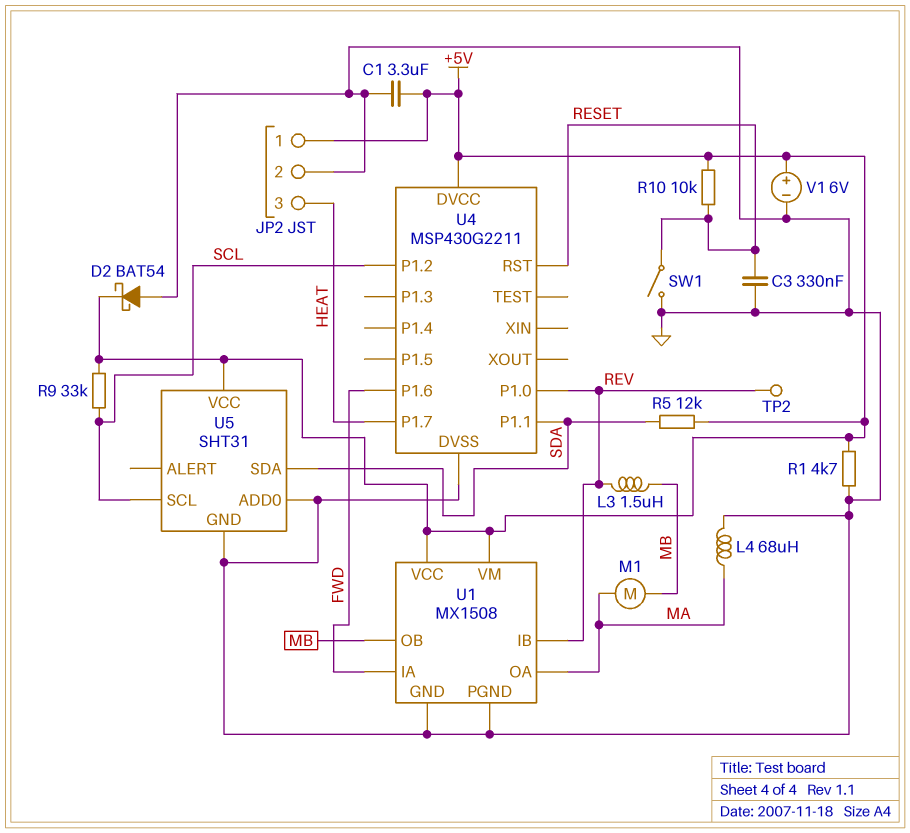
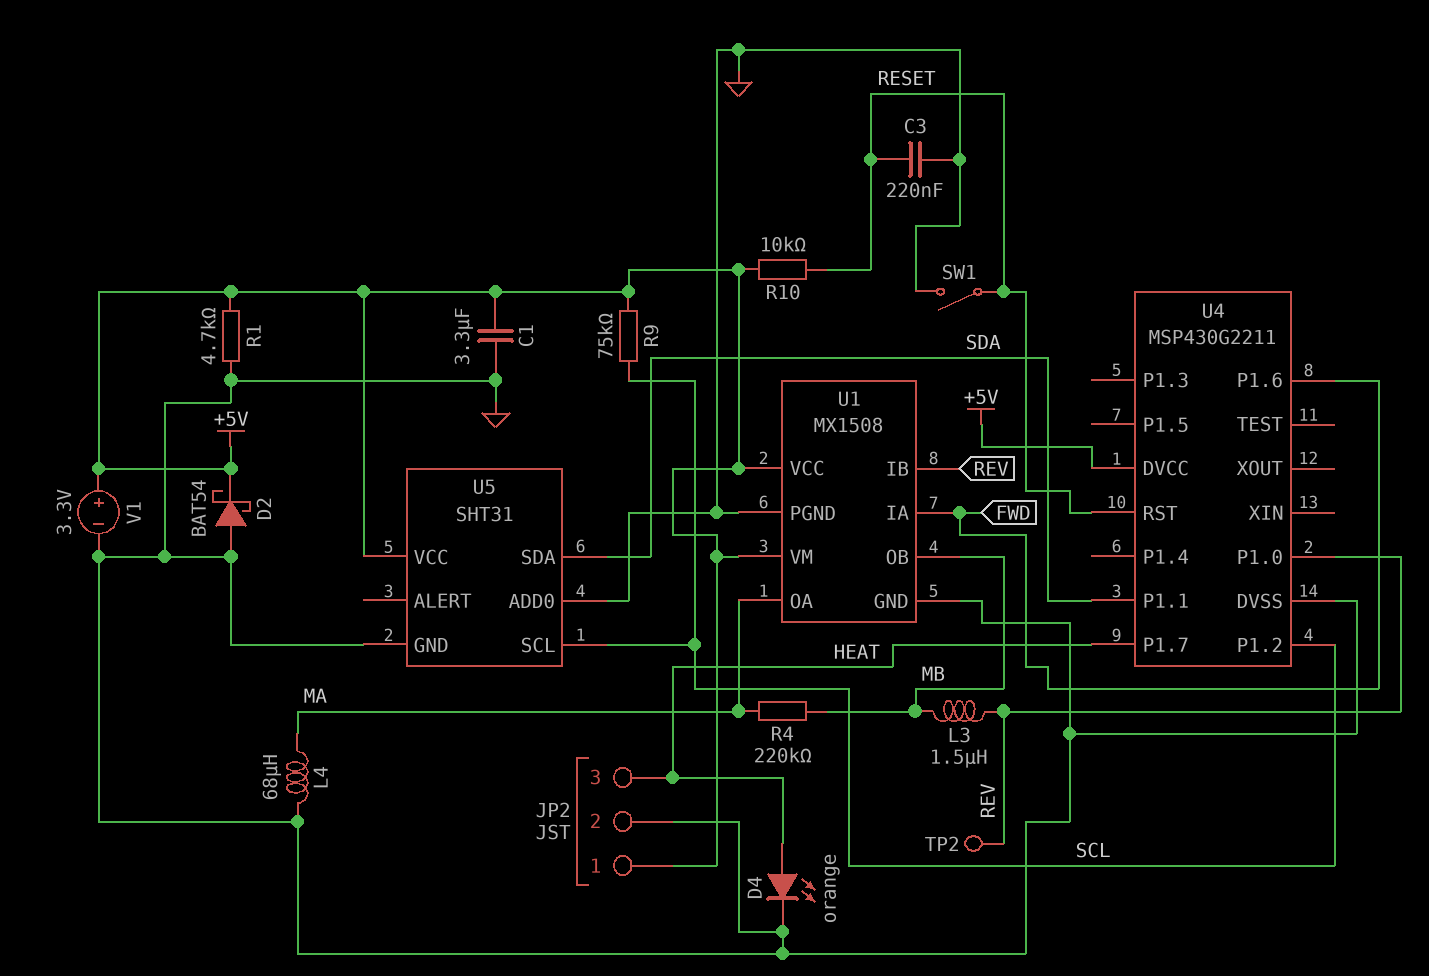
C3: 330nF (GND, RESET) -> 220nF (GND, RESET)
D4: none -> LED orange (A HEAT, K GND)
M1: motor (MA, MB) -> none
R4: none -> 220k (MA, MB)
R5: 12k (+5V, SDA) -> none
R9: 33k (+5V, SCL) -> 75k (+5V, SCL)
V1: 6V (plus +5V, minus GND) -> 3.3V (plus +5V, minus GND)

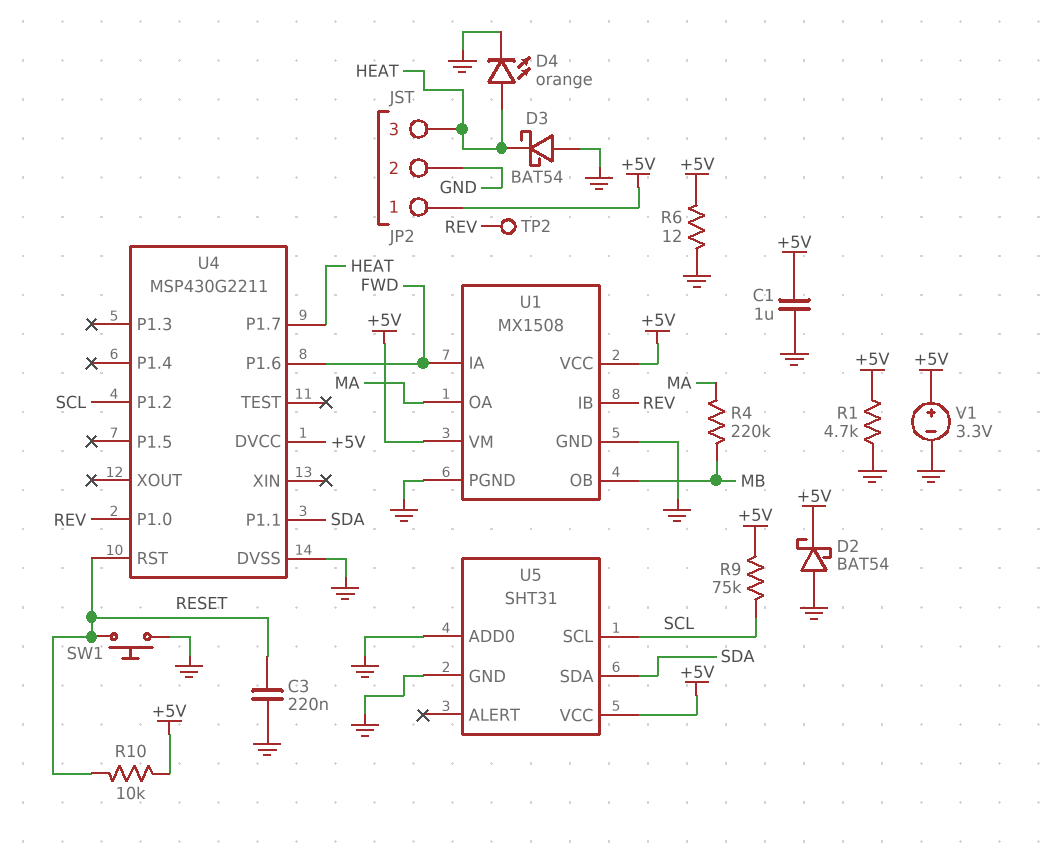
C1: 3.3uF (+5V, GND) -> 1uF (+5V, GND)
D3: none -> schottky BAT54 (A GND, K HEAT)
L3: 1.5uH (MB, REV) -> none
L4: 68uH (GND, MA) -> none
R6: none -> 12 (+5V, GND)
SW1: switch (GND, RESET) -> button (GND, RESET)

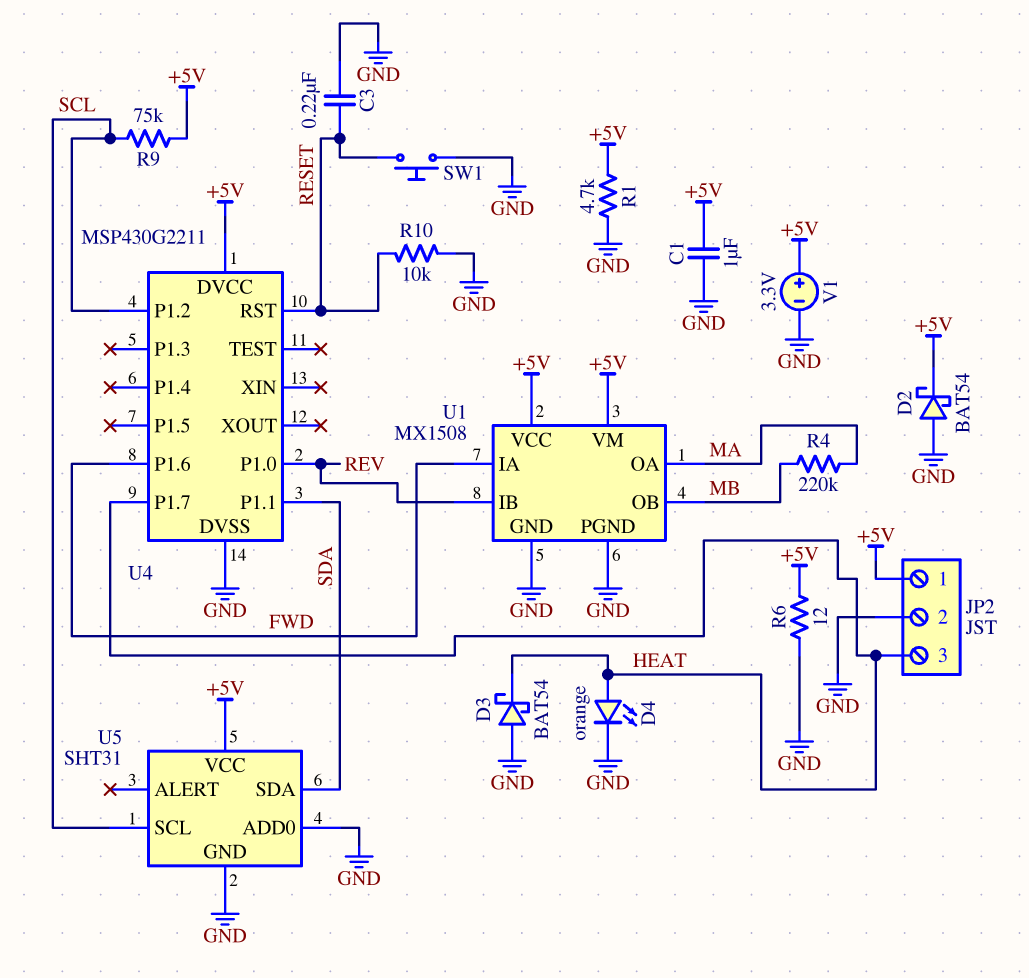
R10: 10k (+5V, RESET) -> 10k (GND, RESET)
TP2: test point (REV) -> none

